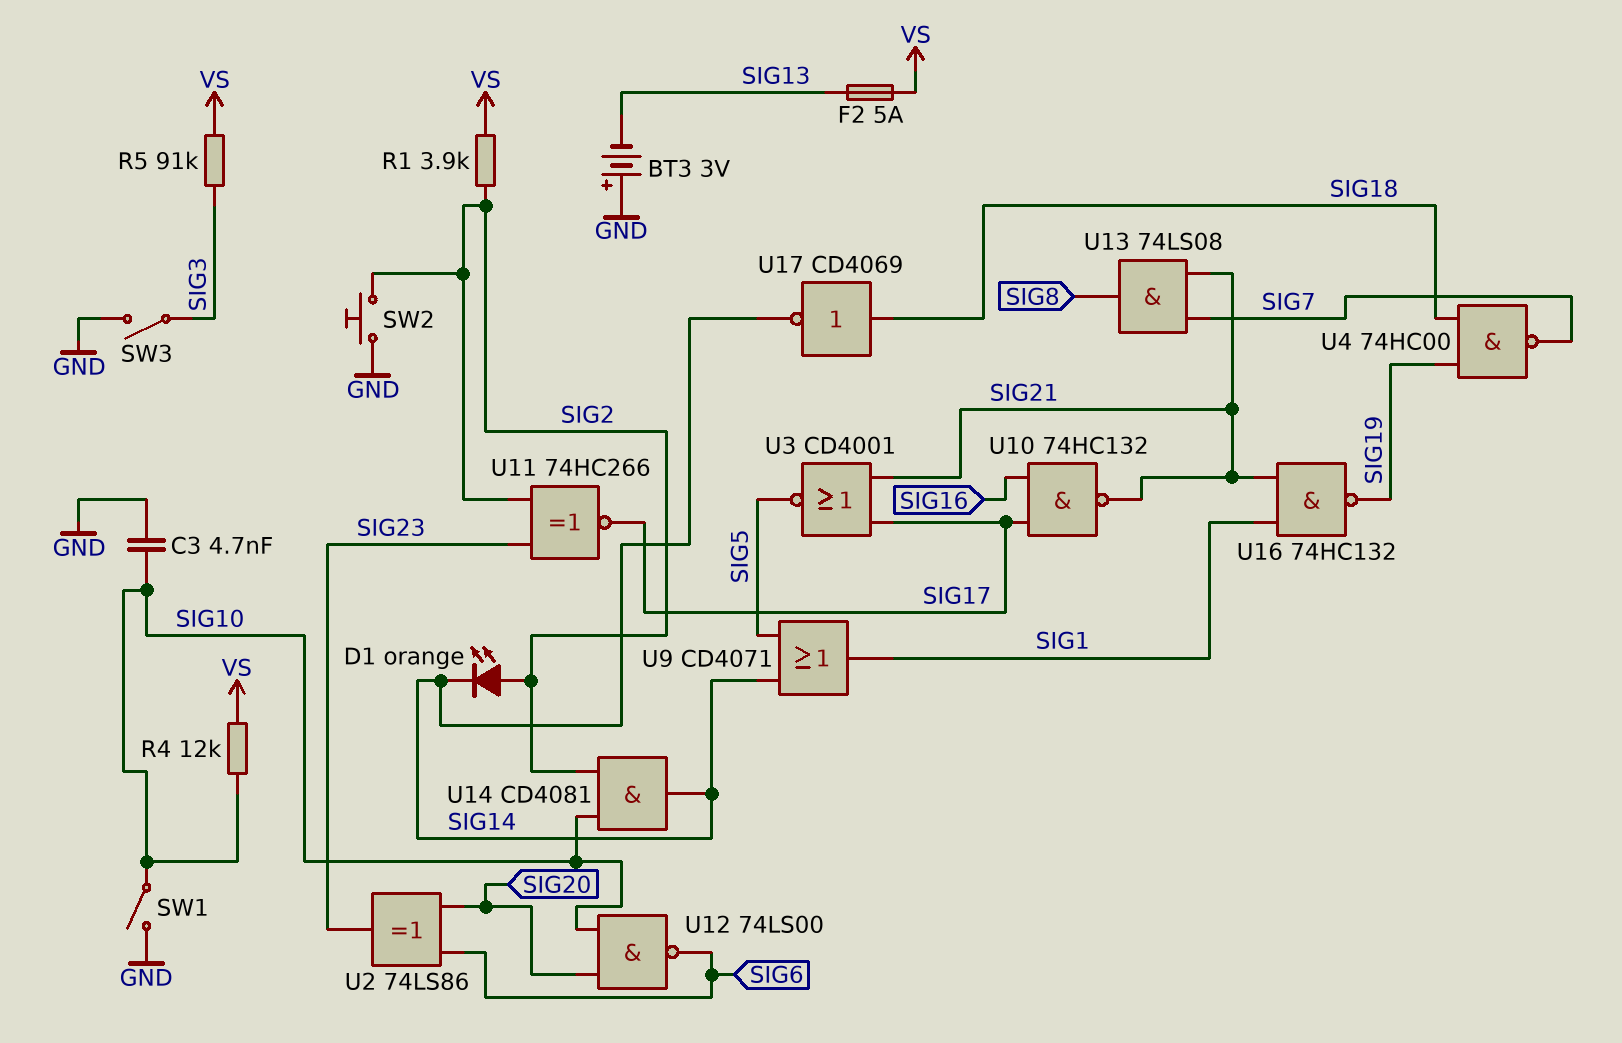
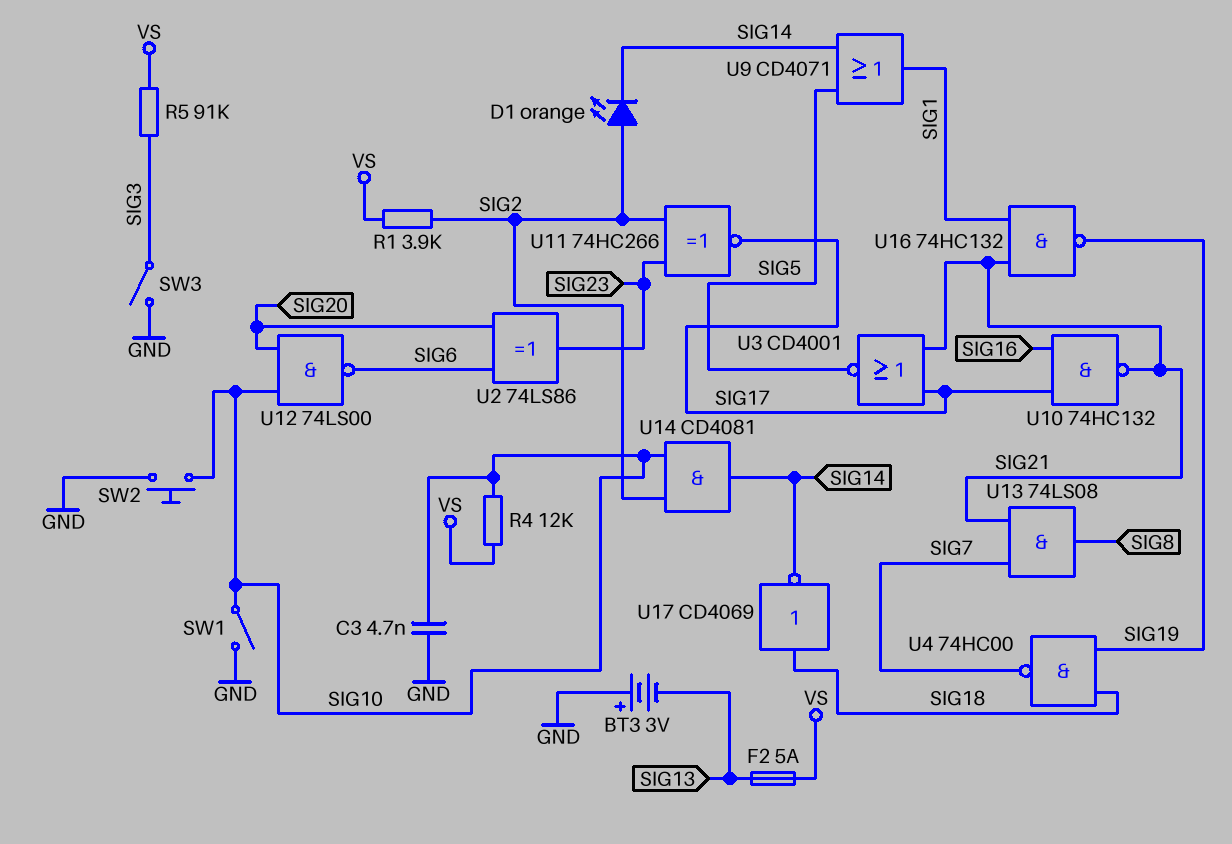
SW2: button (GND, SIG2) -> button (GND, SIG10)

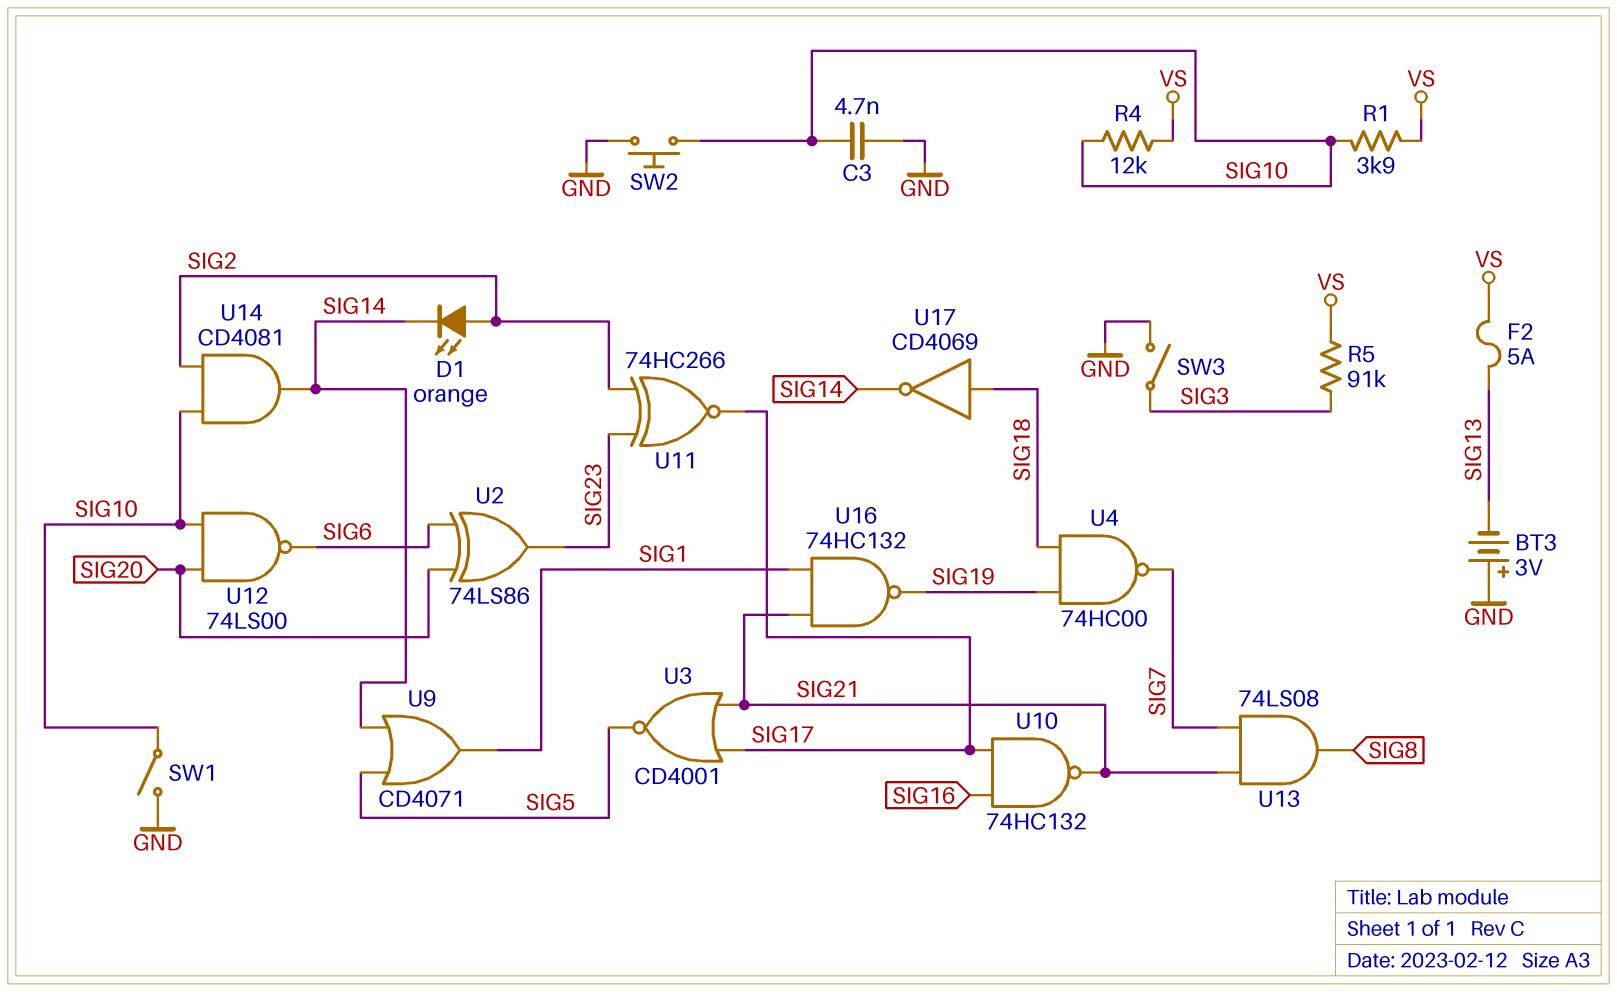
R1: 3.9k (SIG2, VS) -> 3.9k (SIG10, VS)

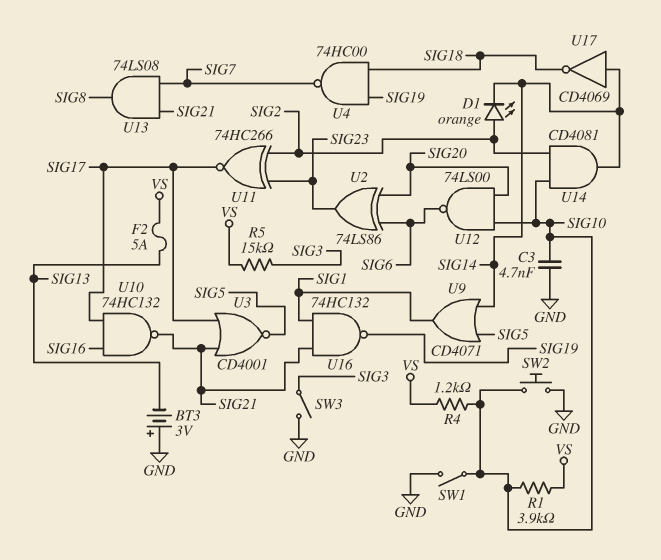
R4: 12k (SIG10, VS) -> 1.2k (SIG10, VS)
R5: 91k (SIG3, VS) -> 15k (SIG3, VS)
U17: NOT CD4069 (in SIG18, out SIG14) -> NOT CD4069 (in SIG14, out SIG18)

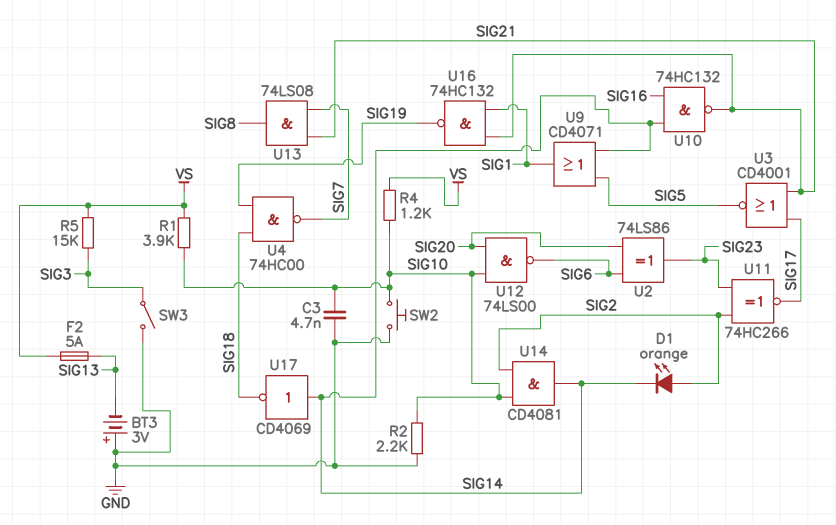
R2: none -> 2.2k (GND, SIG10)
SW1: switch (GND, SIG10) -> none
U10: NAND 74HC132 (in SIG16, in SIG17, out SIG21) -> NAND 74HC132 (in SIG14, in SIG16, out SIG21)

